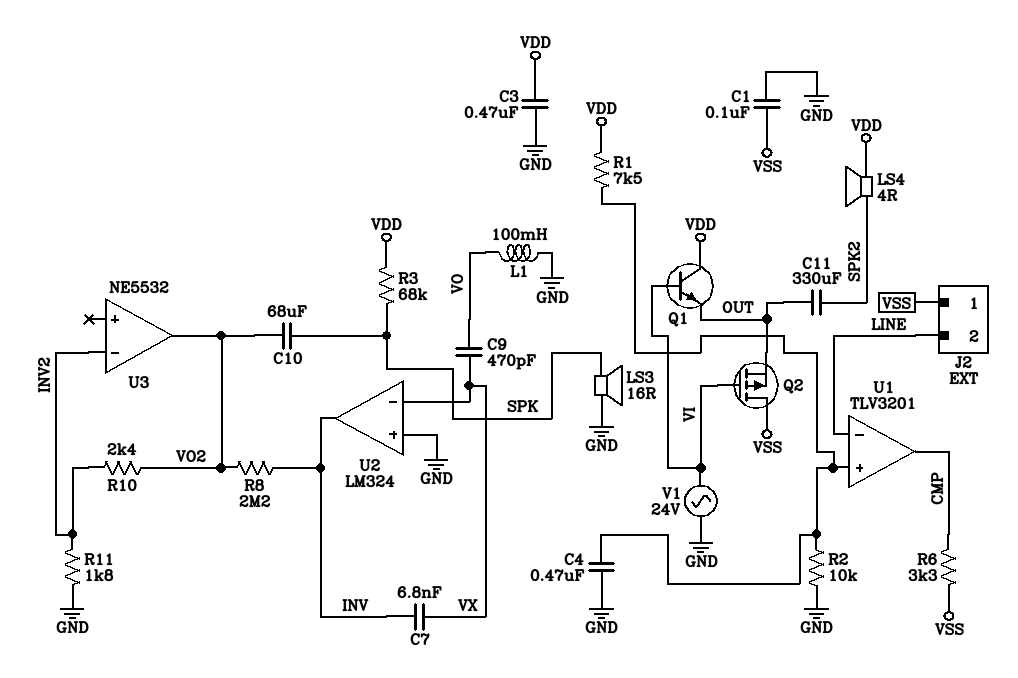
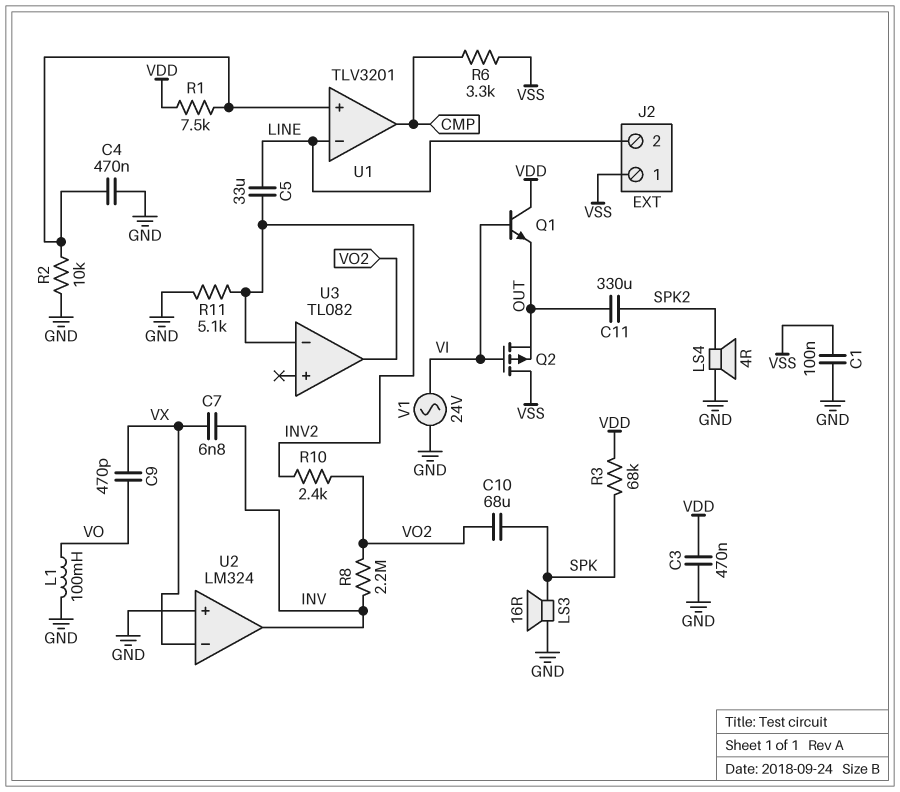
C5: none -> 33uF (INV2, LINE)
LS4: speaker 4R (SPK2, VDD) -> speaker 4R (GND, SPK2)
R11: 1.8k (GND, INV2) -> 5.1k (GND, INV2)
U3: NE5532 -> TL082

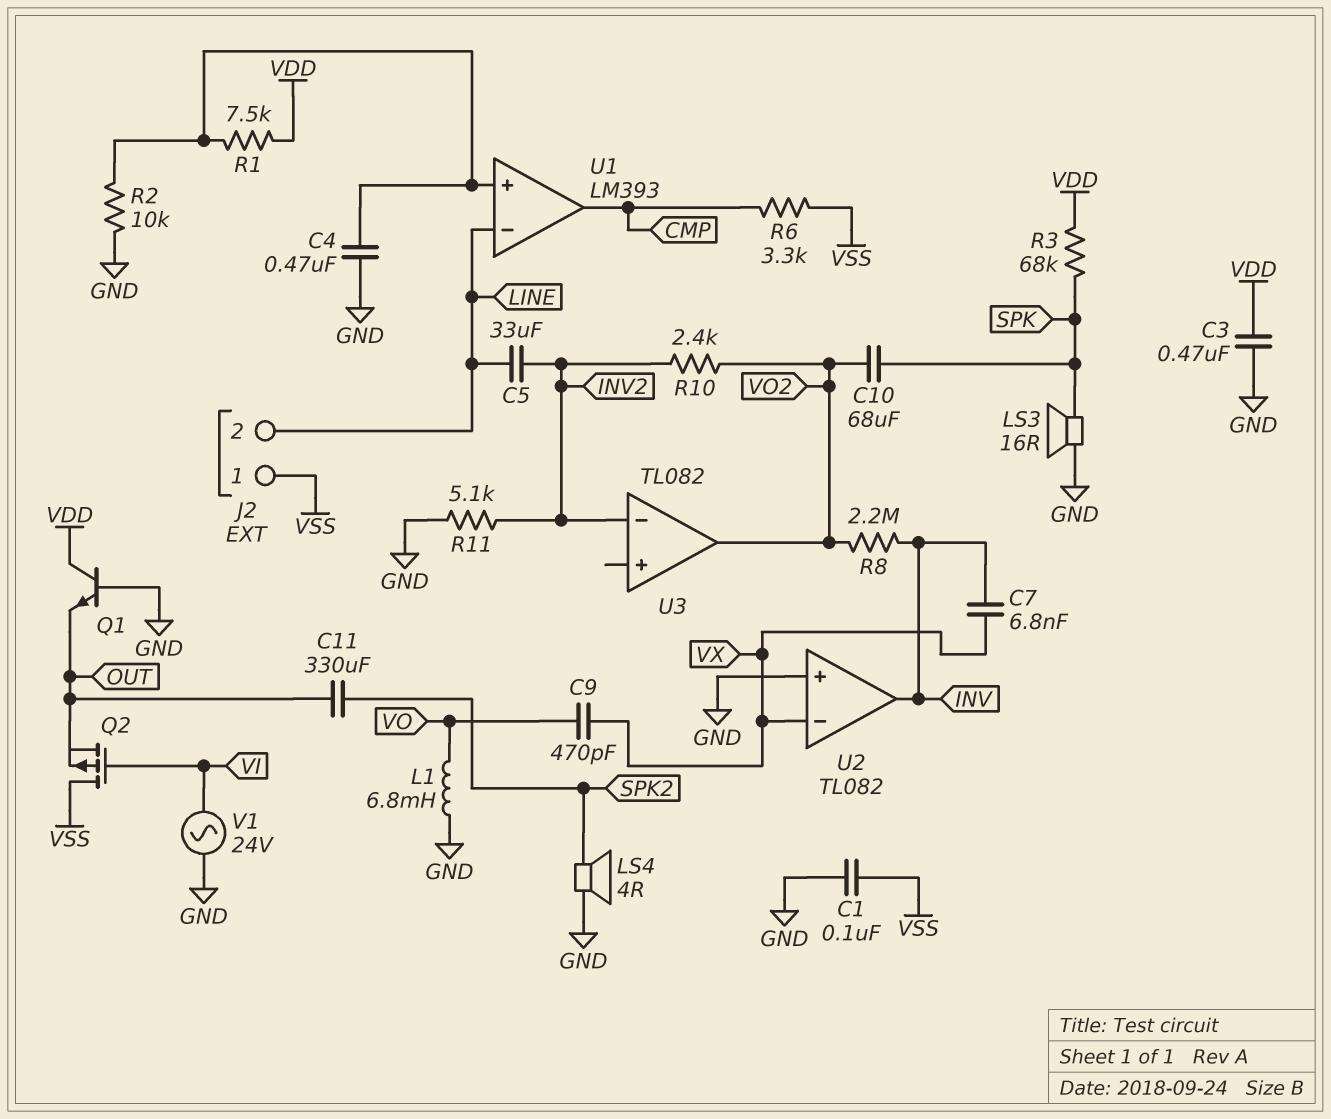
L1: 100mH (GND, VO) -> 6.8mH (GND, VO)
Q1: NPN (B VI, C VDD, E OUT) -> NPN (B GND, C VDD, E OUT)
U1: TLV3201 -> LM393
U2: LM324 -> TL082

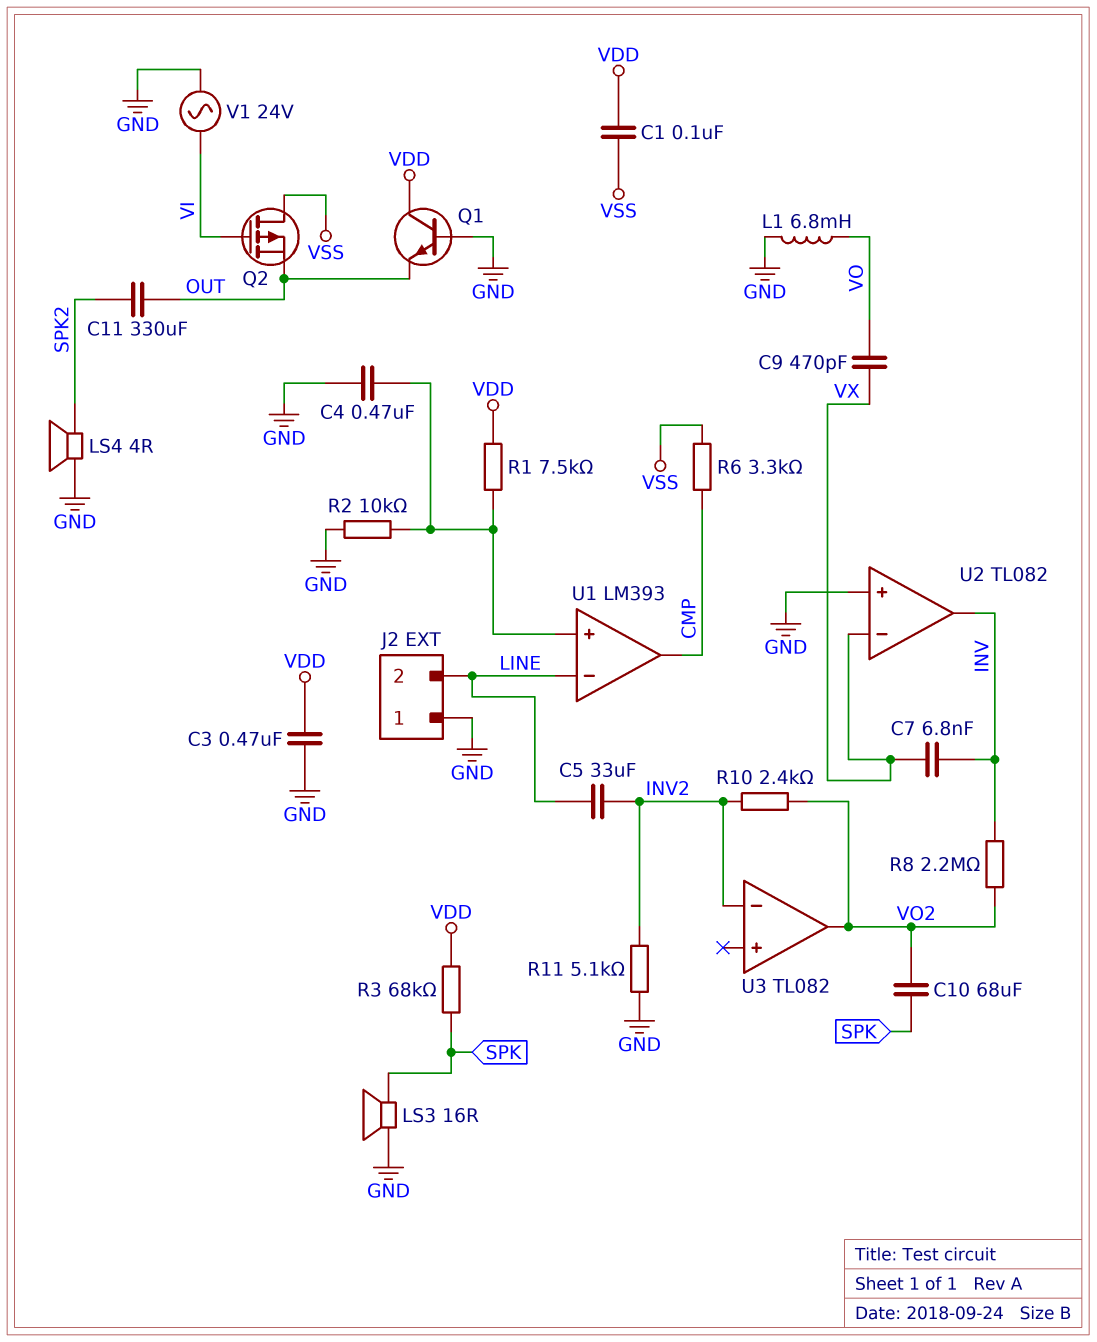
C1: 100nF (GND, VSS) -> 100nF (VDD, VSS)
J2 pin 1: VSS -> GND

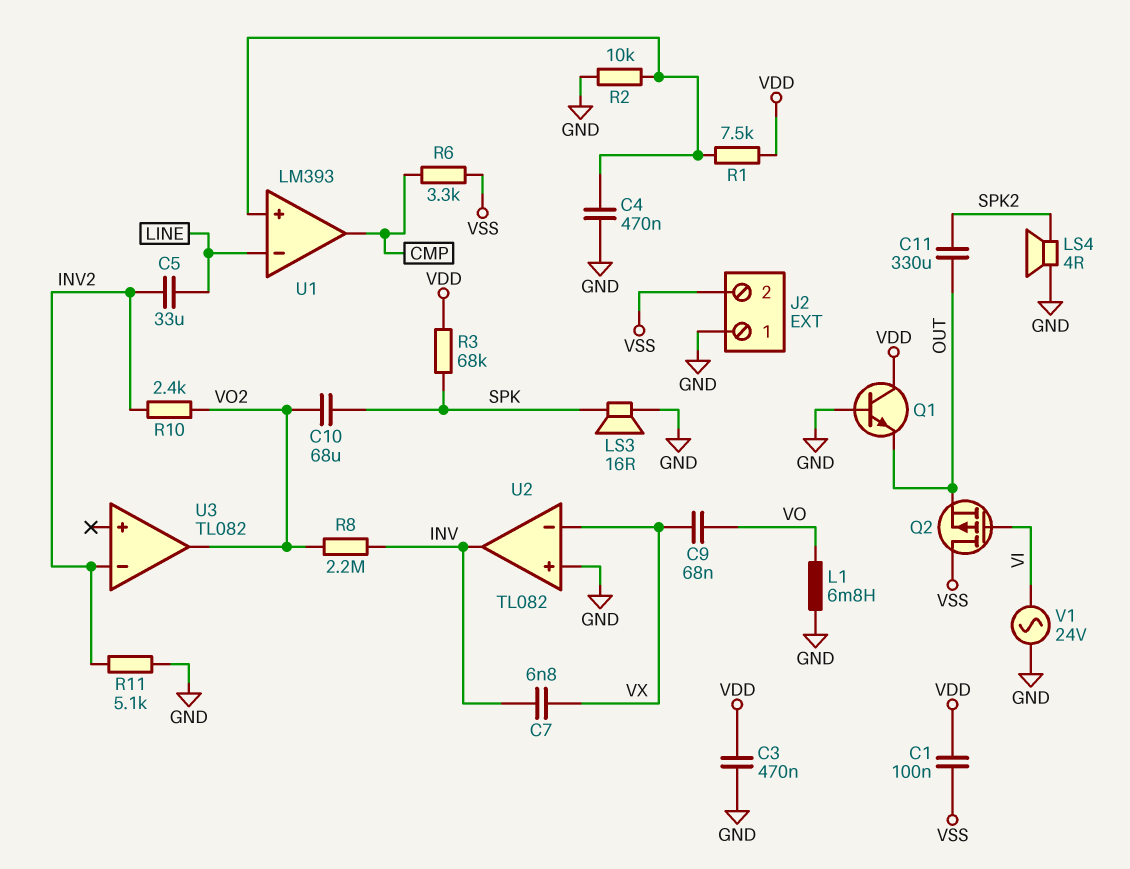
C9: 470pF (VO, VX) -> 68nF (VO, VX)
J2 pin 2: LINE -> VSS

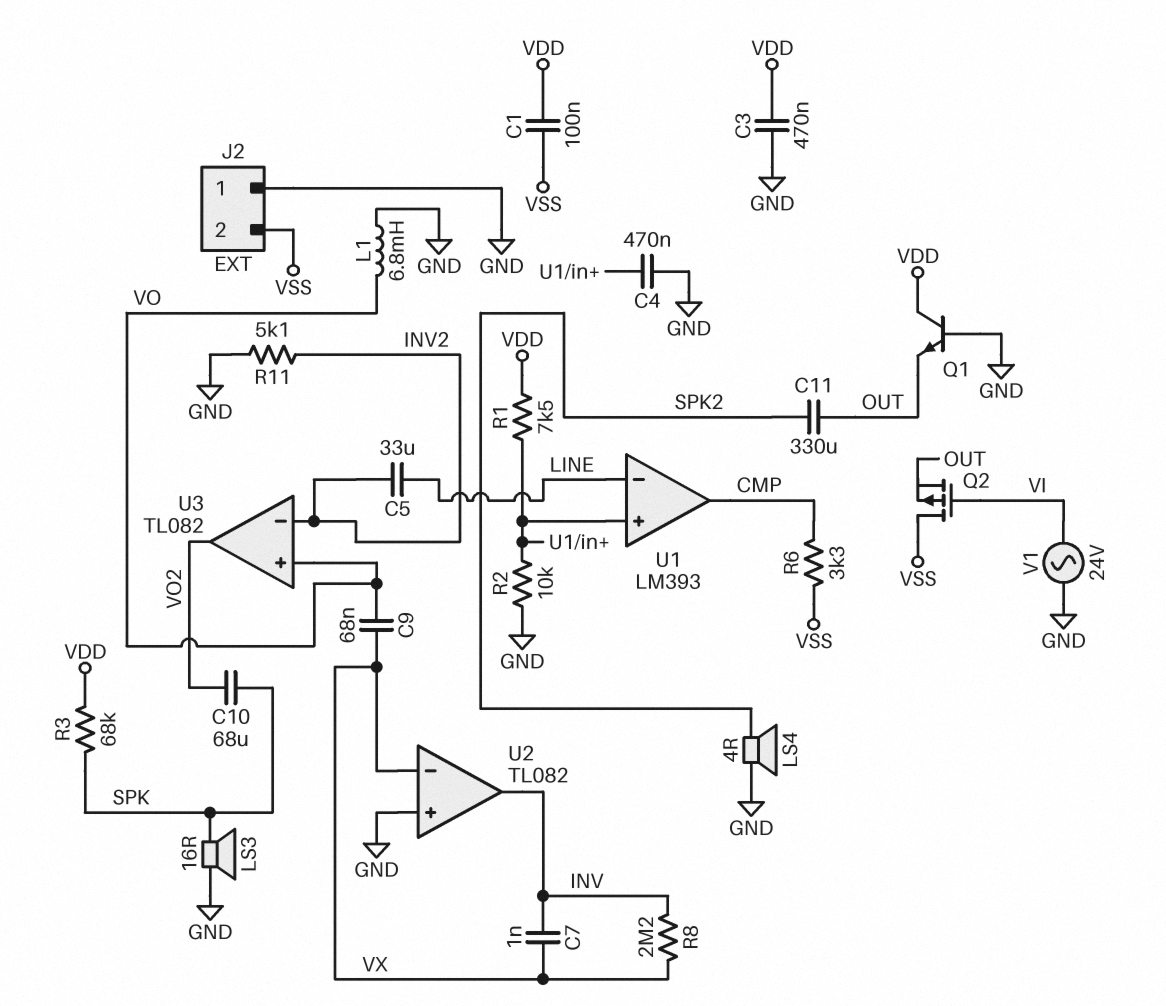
C7: 6.8nF (INV, VX) -> 1nF (INV, VX)
R8: 2.2M (INV, VO2) -> 2.2M (INV, VX)
R10: 2.4k (INV2, VO2) -> none
U3 pin in+: none -> VO

